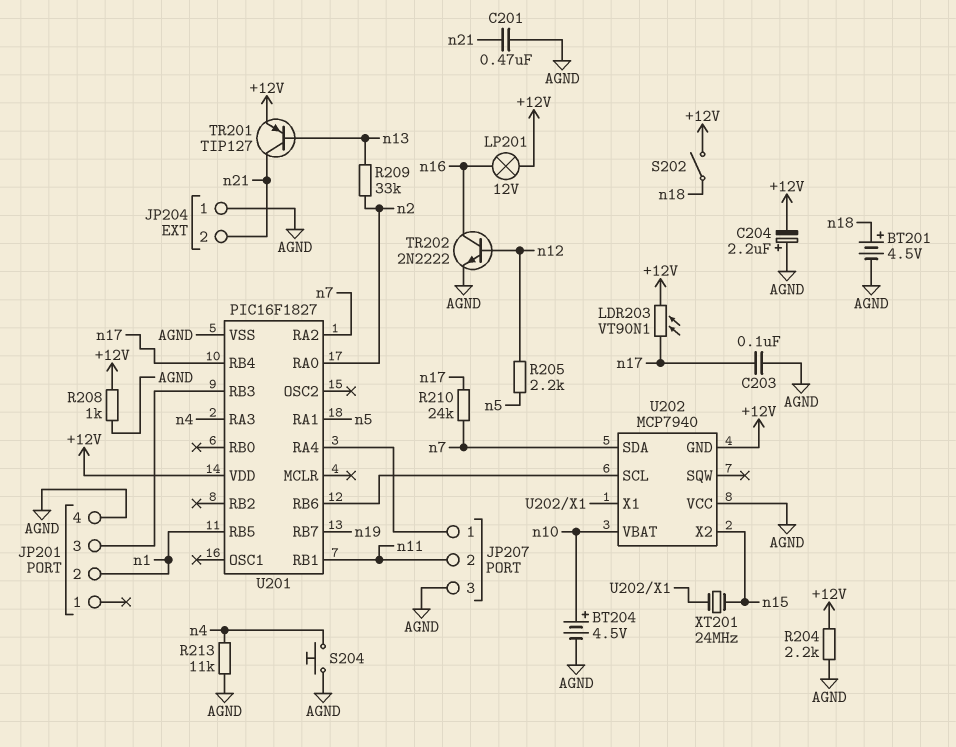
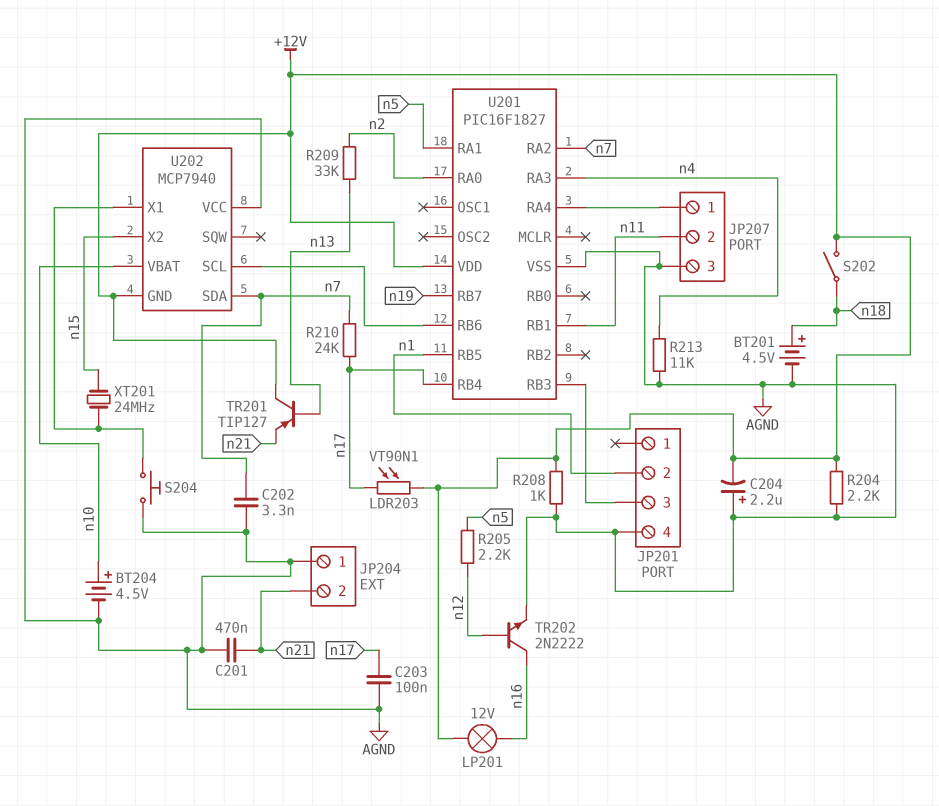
C202: none -> 3.3nF (AGND, n7)
S204: button (AGND, n4) -> button (AGND, U202/X1)
TR201: PNP TIP127 (B n13, C n21, E +12V) -> PNP TIP127 (B n13, C +12V, E n21)

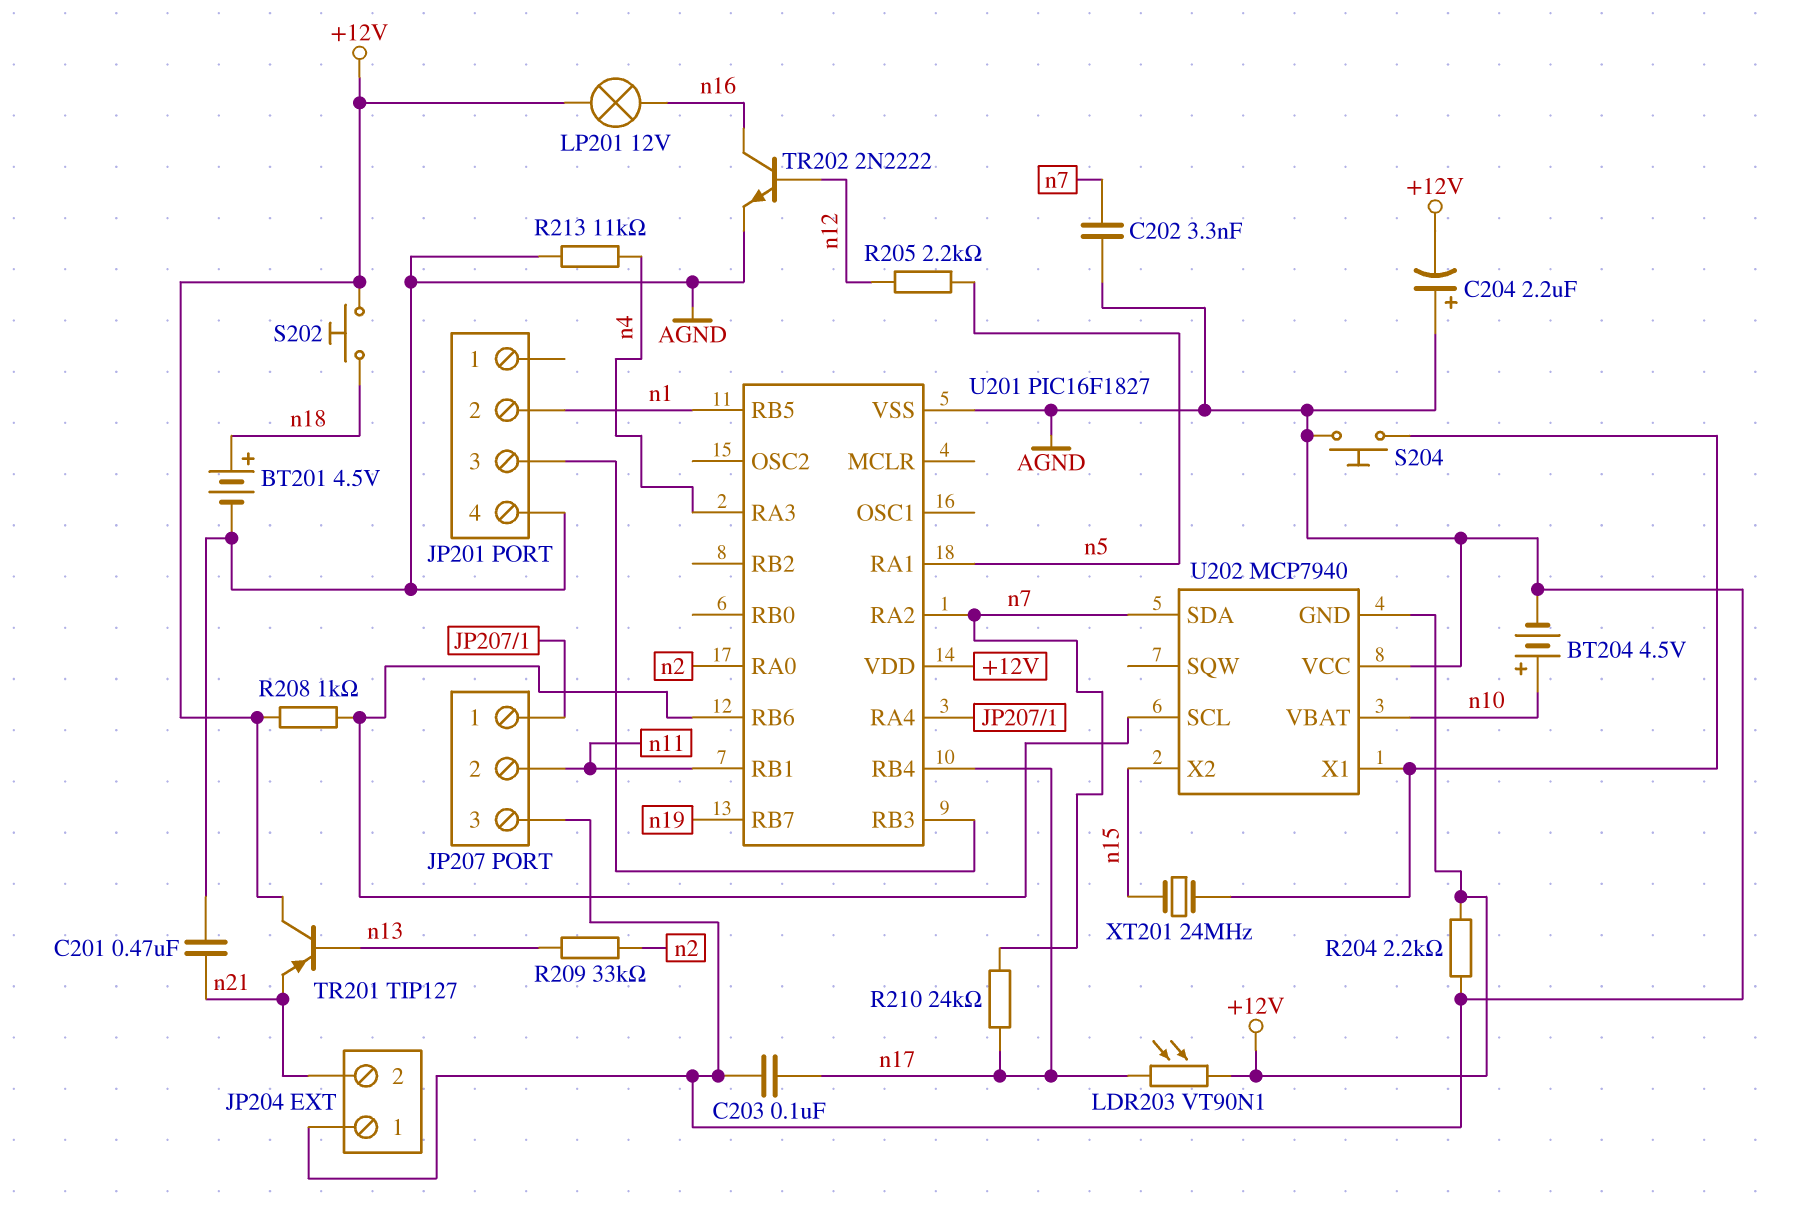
R208: 1k (+12V, AGND) -> 1k (+12V, U201/RB6)
S202: switch (+12V, n18) -> button (+12V, n18)

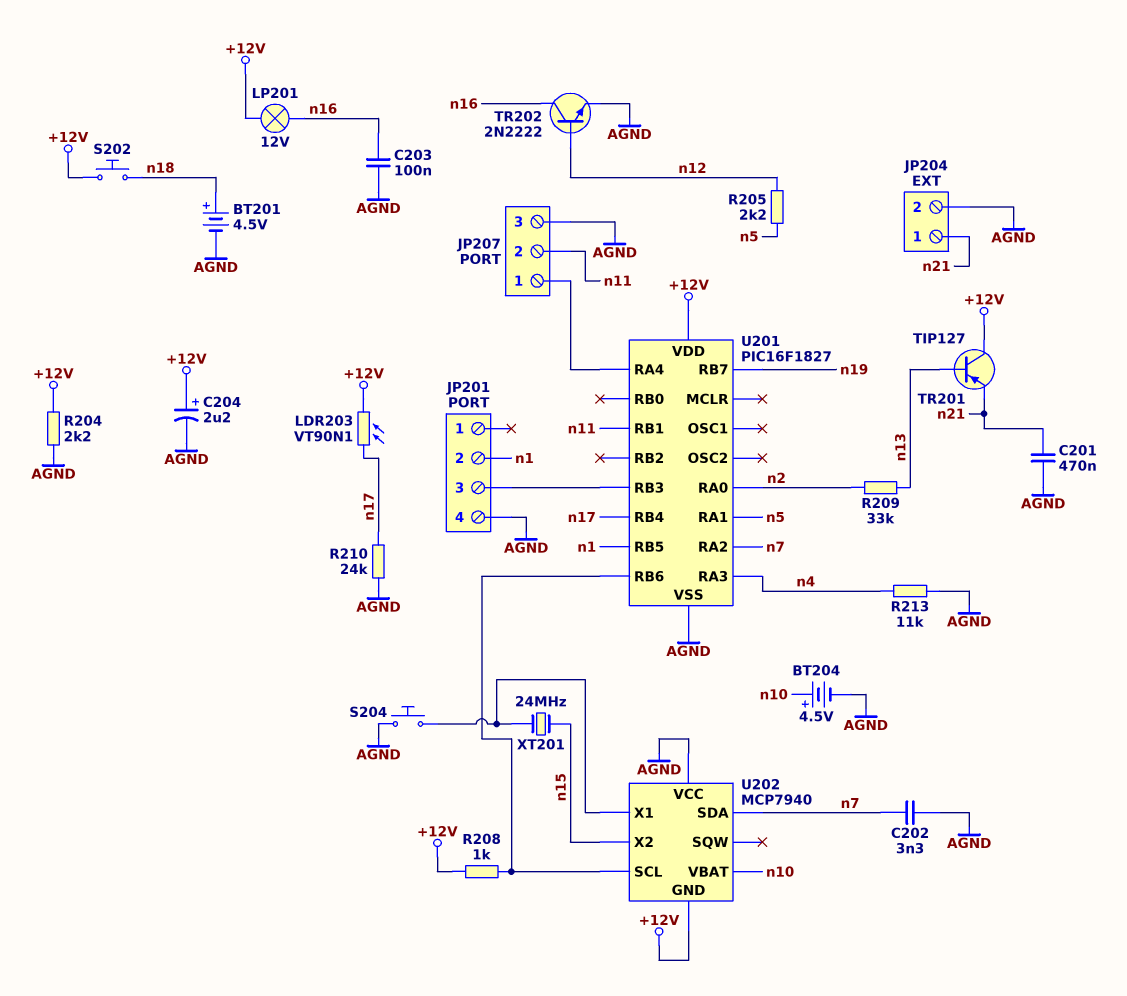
C203: 100nF (AGND, n17) -> 100nF (AGND, n16)
C204: 2.2uF (plus AGND, minus +12V) -> 2.2uF (plus +12V, minus AGND)
JP204 pin 1: AGND -> n21
JP204 pin 2: n21 -> AGND
R210: 24k (n7, n17) -> 24k (AGND, n17)

